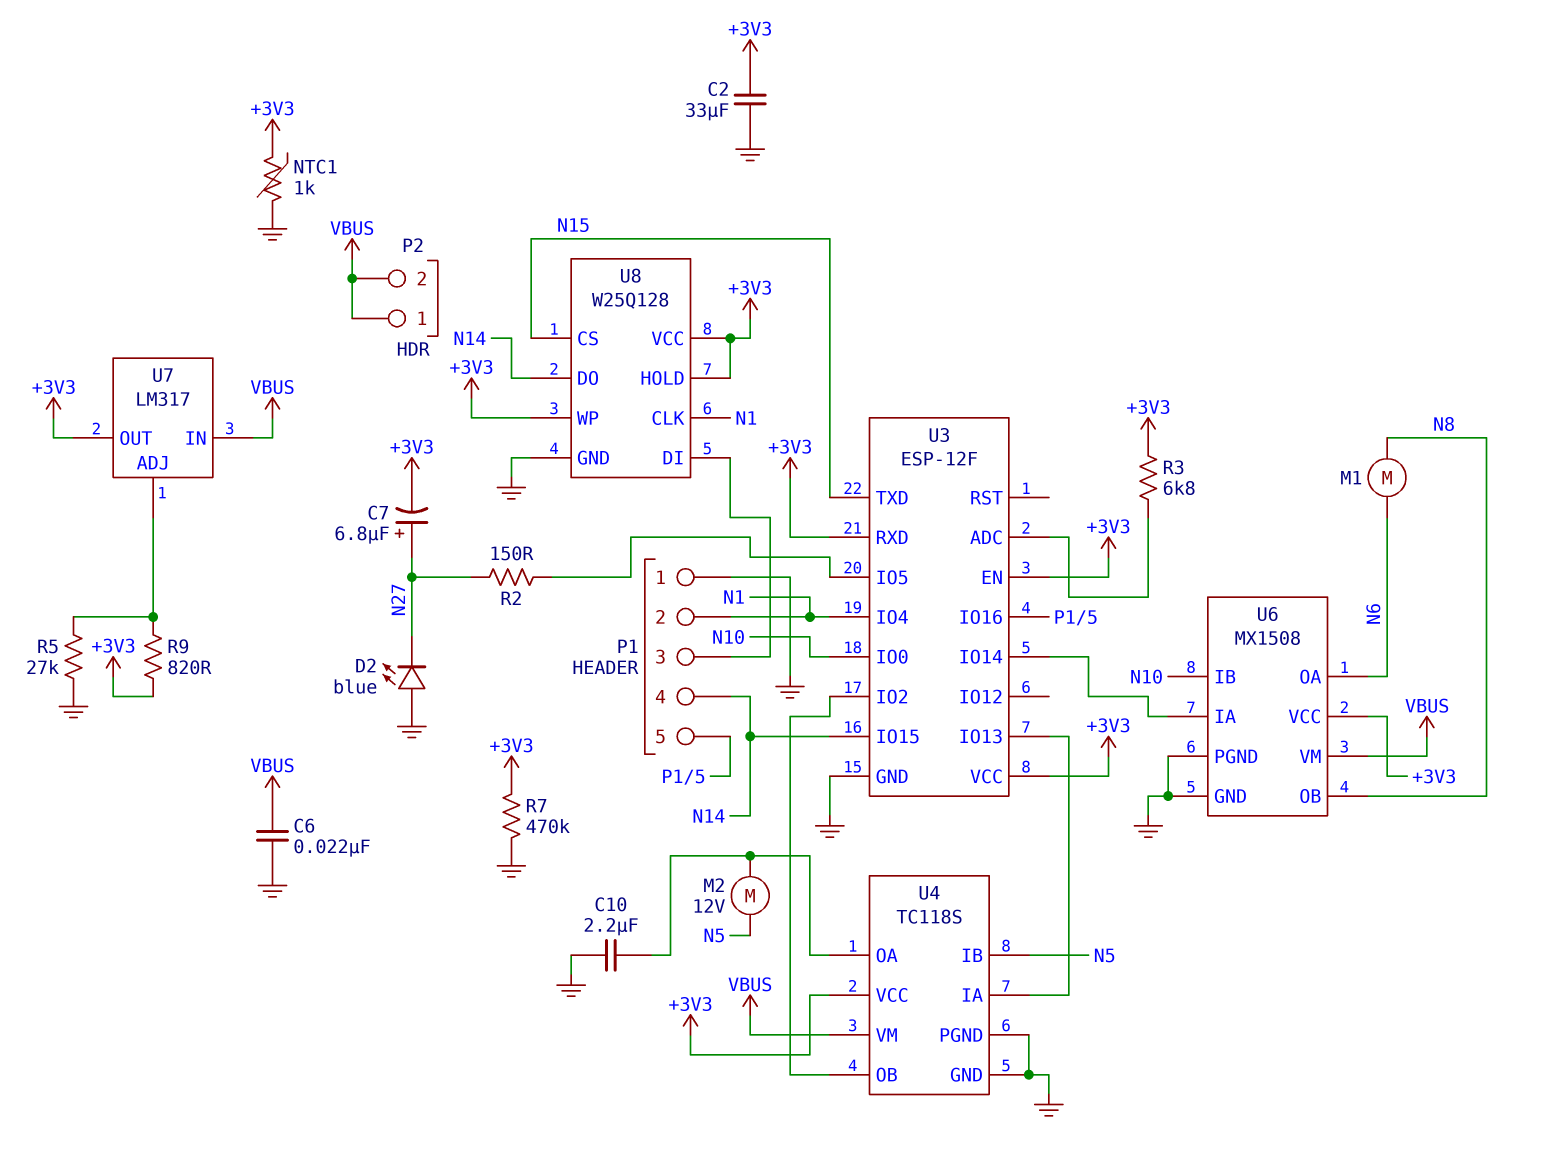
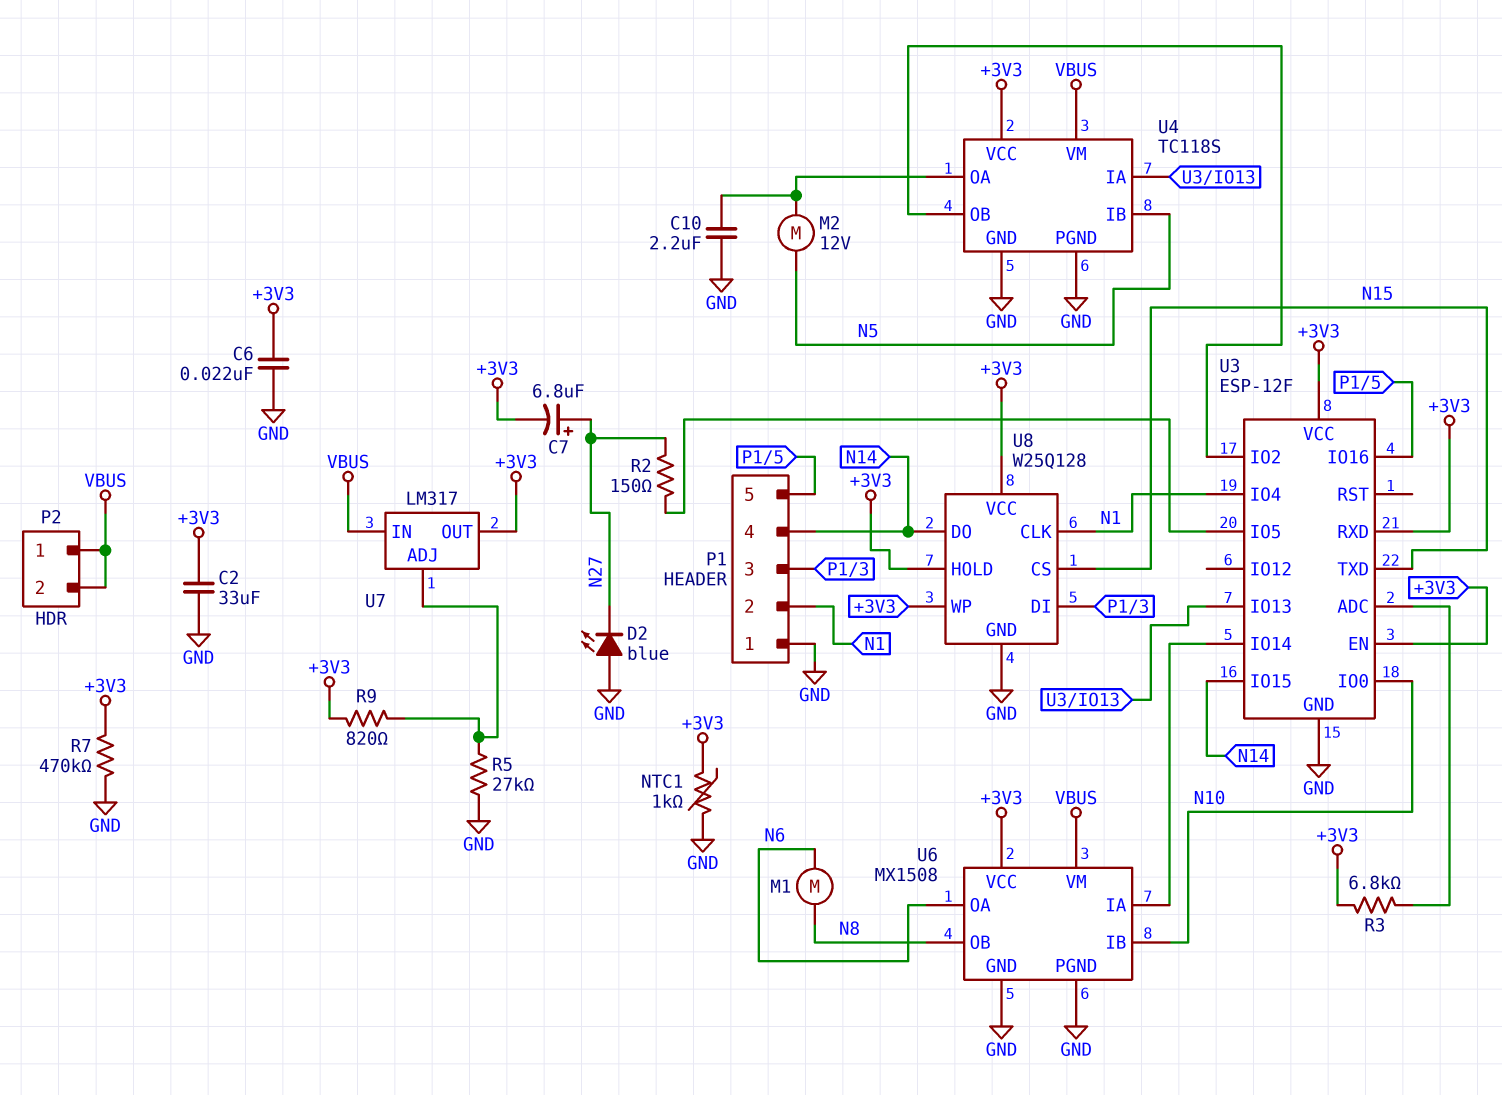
C6: 22nF (GND, VBUS) -> 22nF (+3V3, GND)

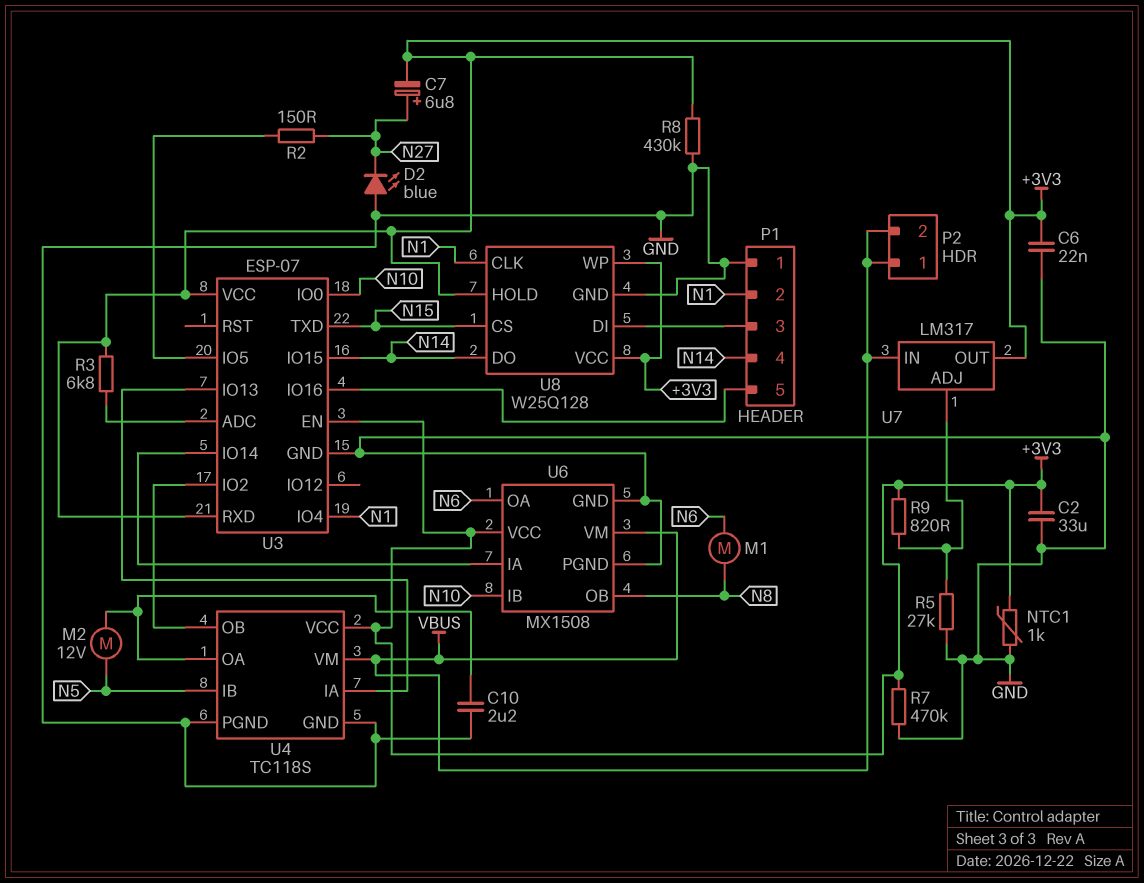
R8: none -> 430k (+3V3, GND)
U3: ESP-12F -> ESP-07

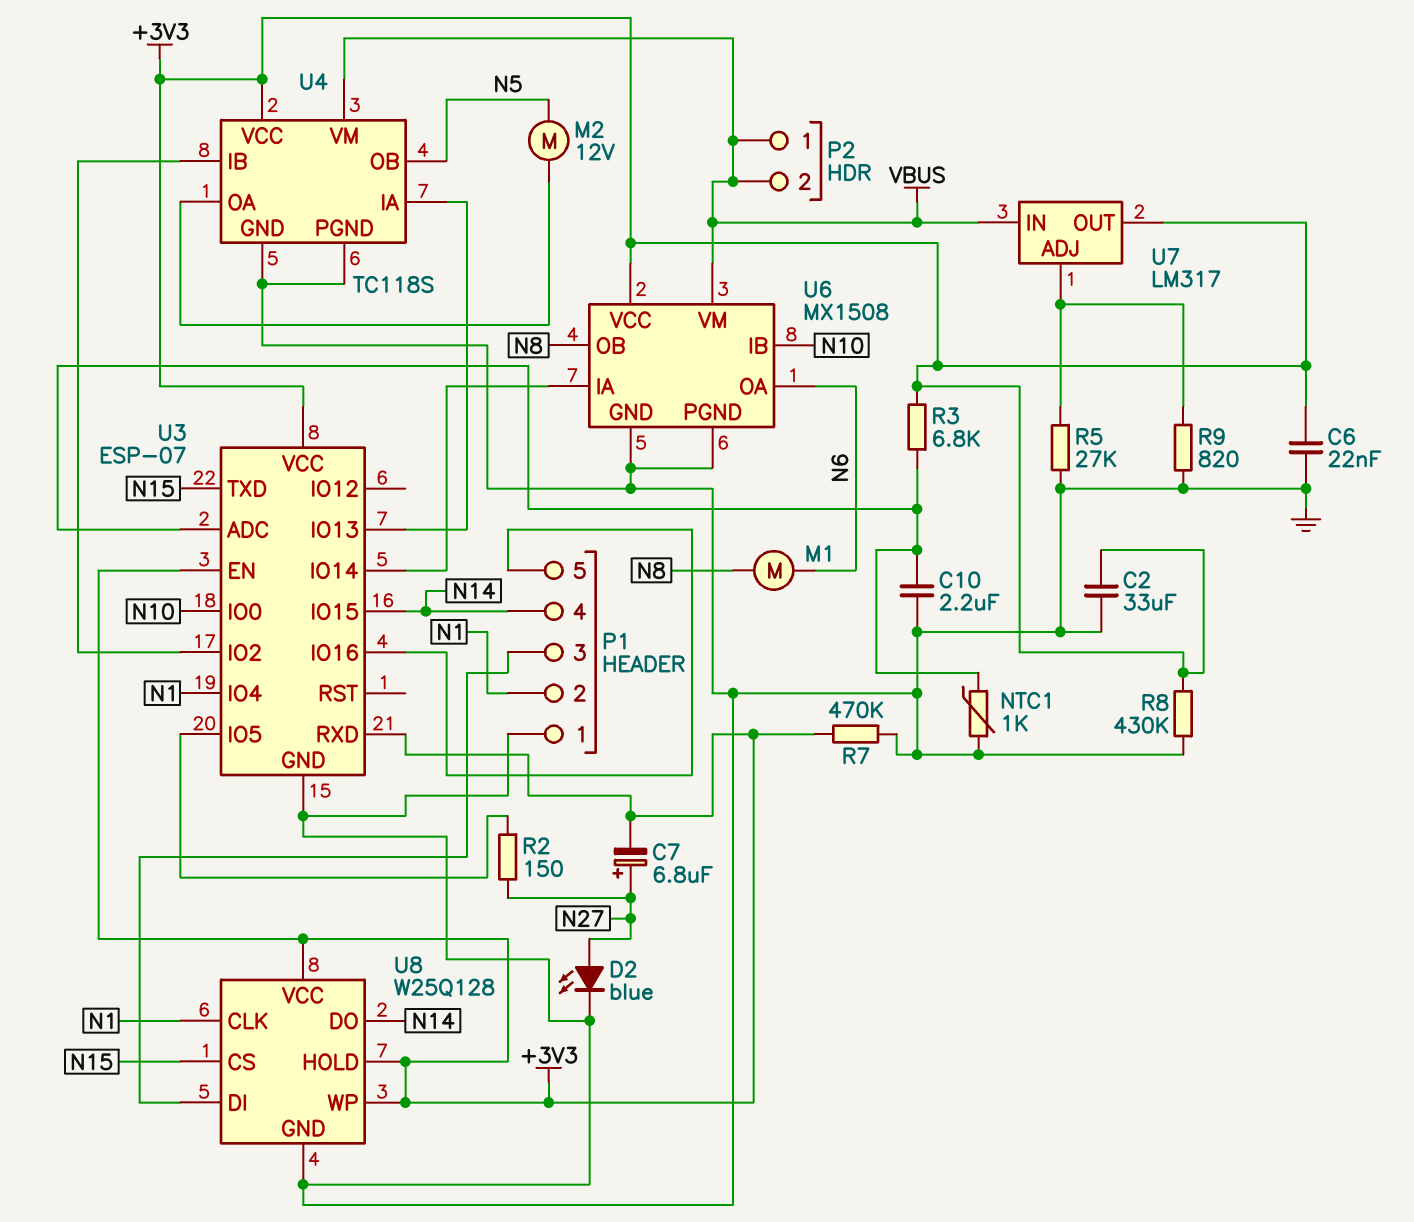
C10: 2.2uF (GND, U4/OA) -> 2.2uF (GND, U3/ADC)
D2: LED blue (A GND, K N27) -> LED blue (A N27, K GND)
NTC1: 1k (+3V3, GND) -> 1k (GND, U3/ADC)
R9: 820 (+3V3, U7/ADJ) -> 820 (GND, U7/ADJ)
U4 pin IB: N5 -> U3/IO2
U4 pin OB: U3/IO2 -> N5

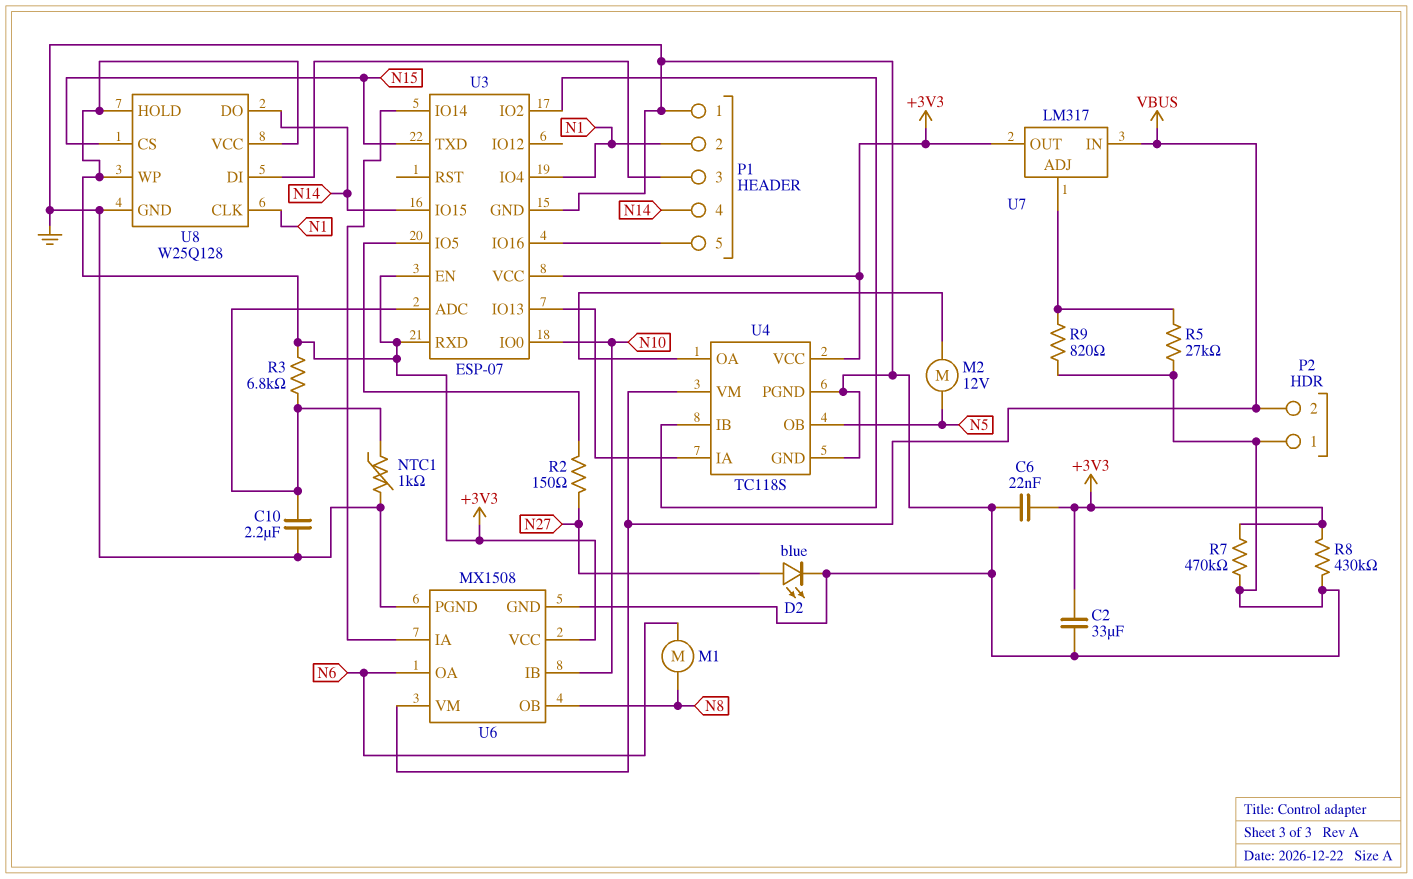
C7: 6.8uF (plus N27, minus +3V3) -> none
P2 pin 1: VBUS -> GND

